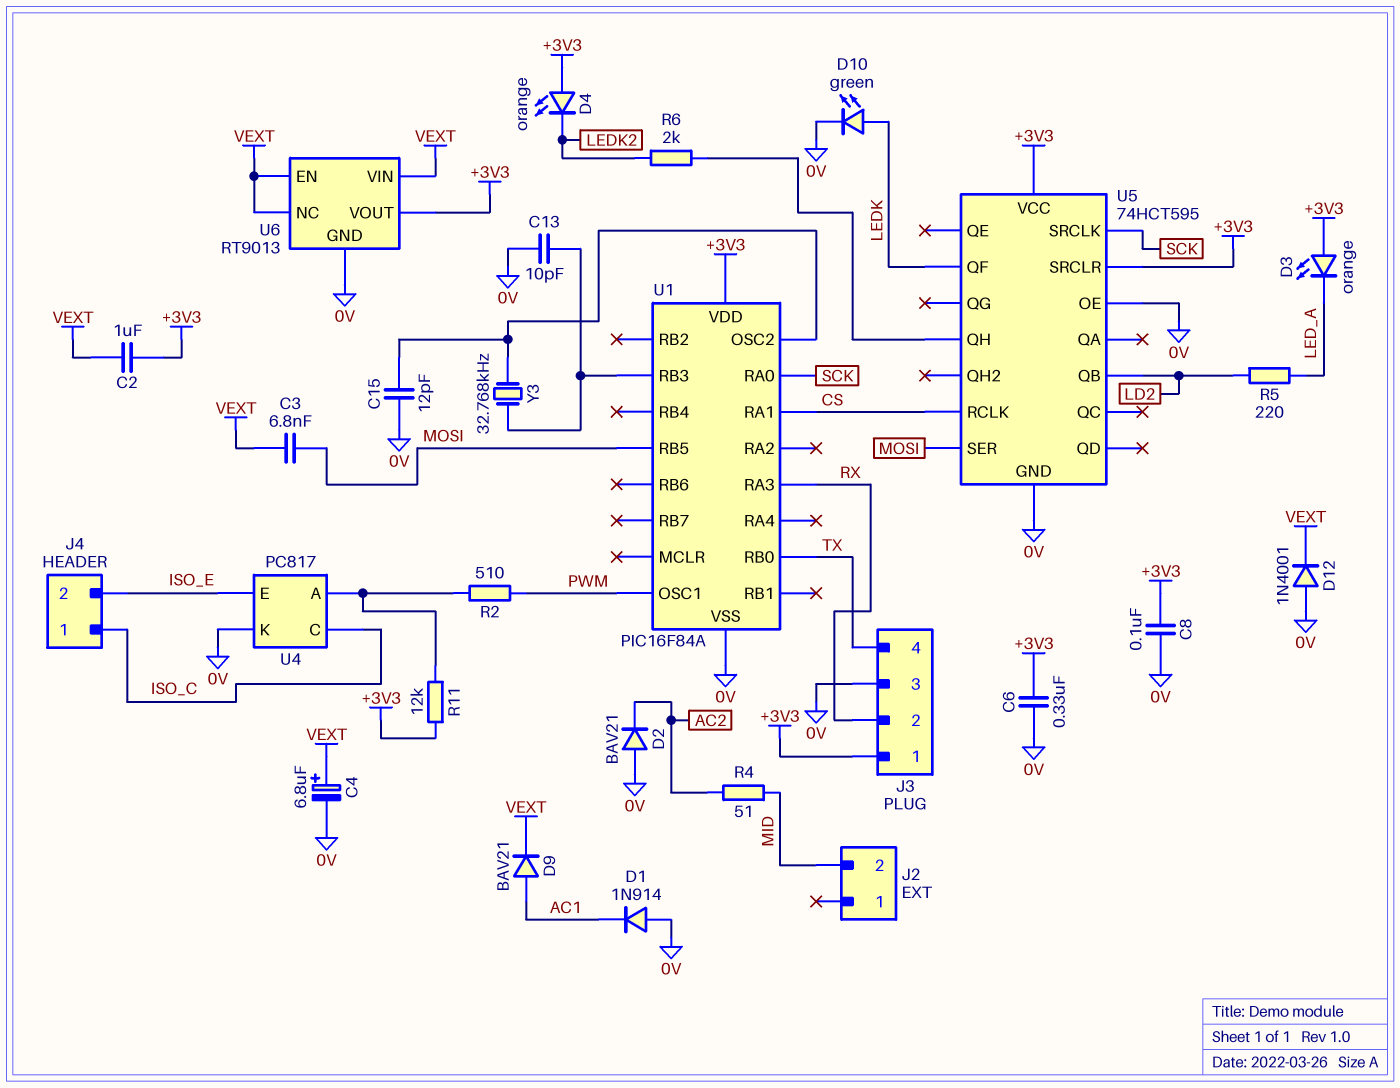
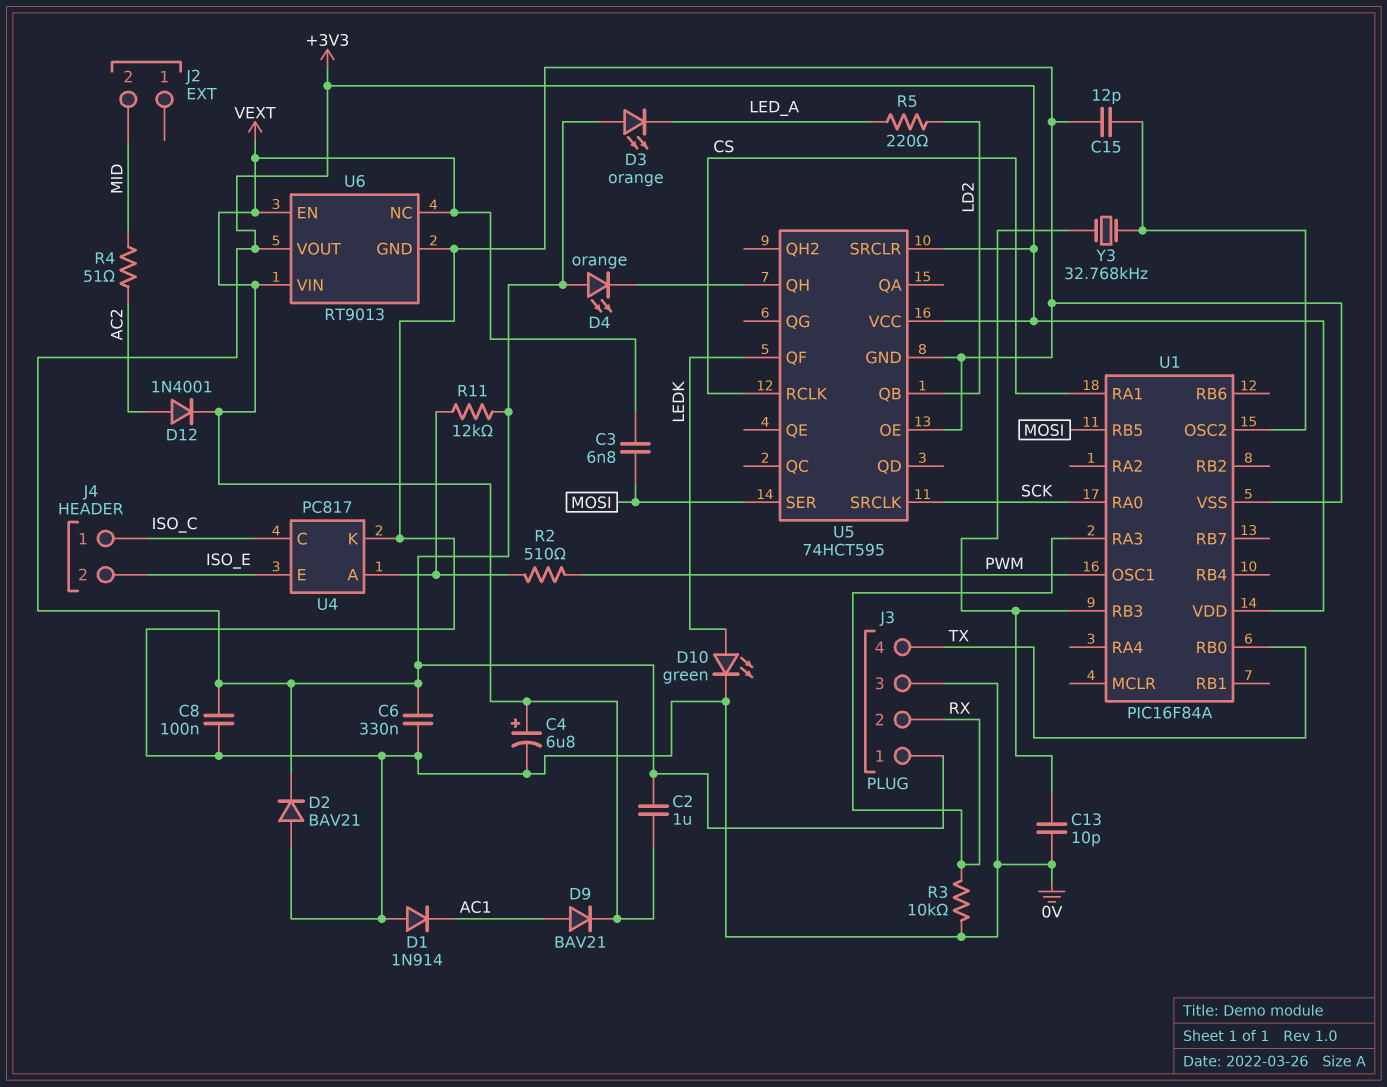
D2: diode BAV21 (A 0V, K AC2) -> diode BAV21 (A 0V, K +3V3)
D4: LED orange (A +3V3, K LEDK2) -> LED orange (A +3V3, K U5/QH)
D12: diode 1N4001 (A 0V, K VEXT) -> diode 1N4001 (A AC2, K VEXT)
R3: none -> 10k (0V, RX)
R6: 2k (LEDK2, U5/QH) -> none

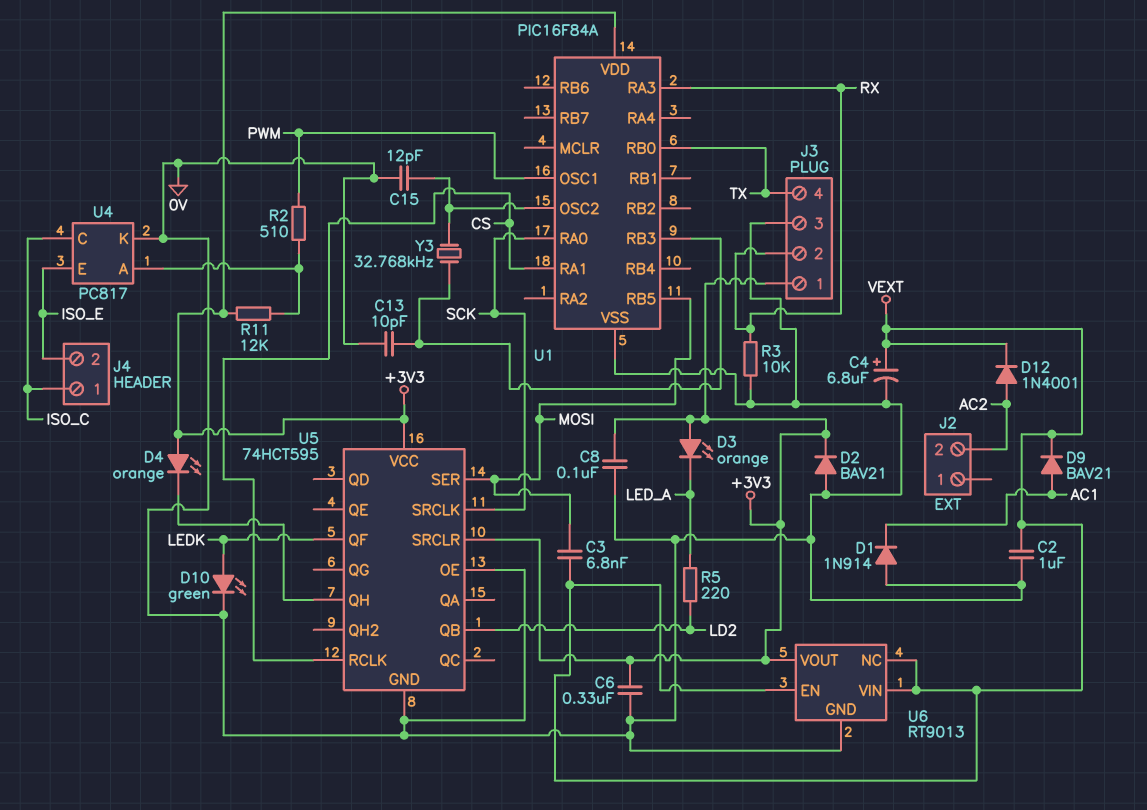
C2: 1uF (+3V3, VEXT) -> 1uF (0V, VEXT)
J2 pin 2: MID -> AC2
R4: 51 (AC2, MID) -> none

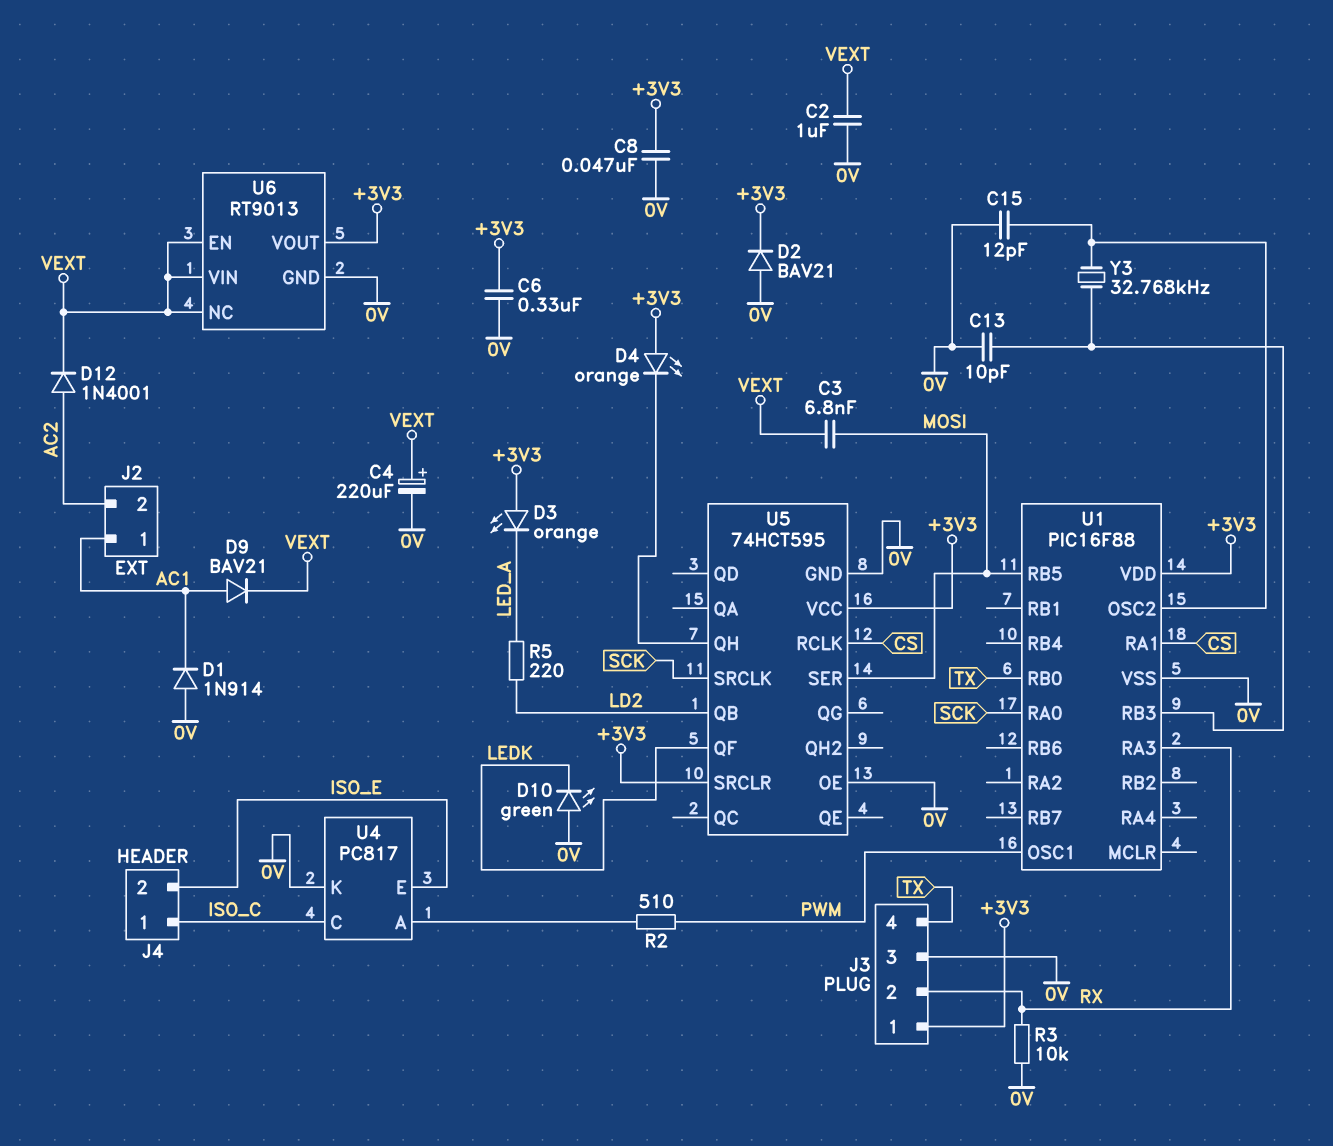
C4: 6.8uF (plus VEXT, minus 0V) -> 220uF (plus VEXT, minus 0V)
C8: 100nF (+3V3, 0V) -> 47nF (+3V3, 0V)
D10: LED green (A LEDK, K 0V) -> LED green (A 0V, K LEDK)
J2 pin 1: none -> AC1
R11: 12k (+3V3, U4/A) -> none
U1: PIC16F84A -> PIC16F88

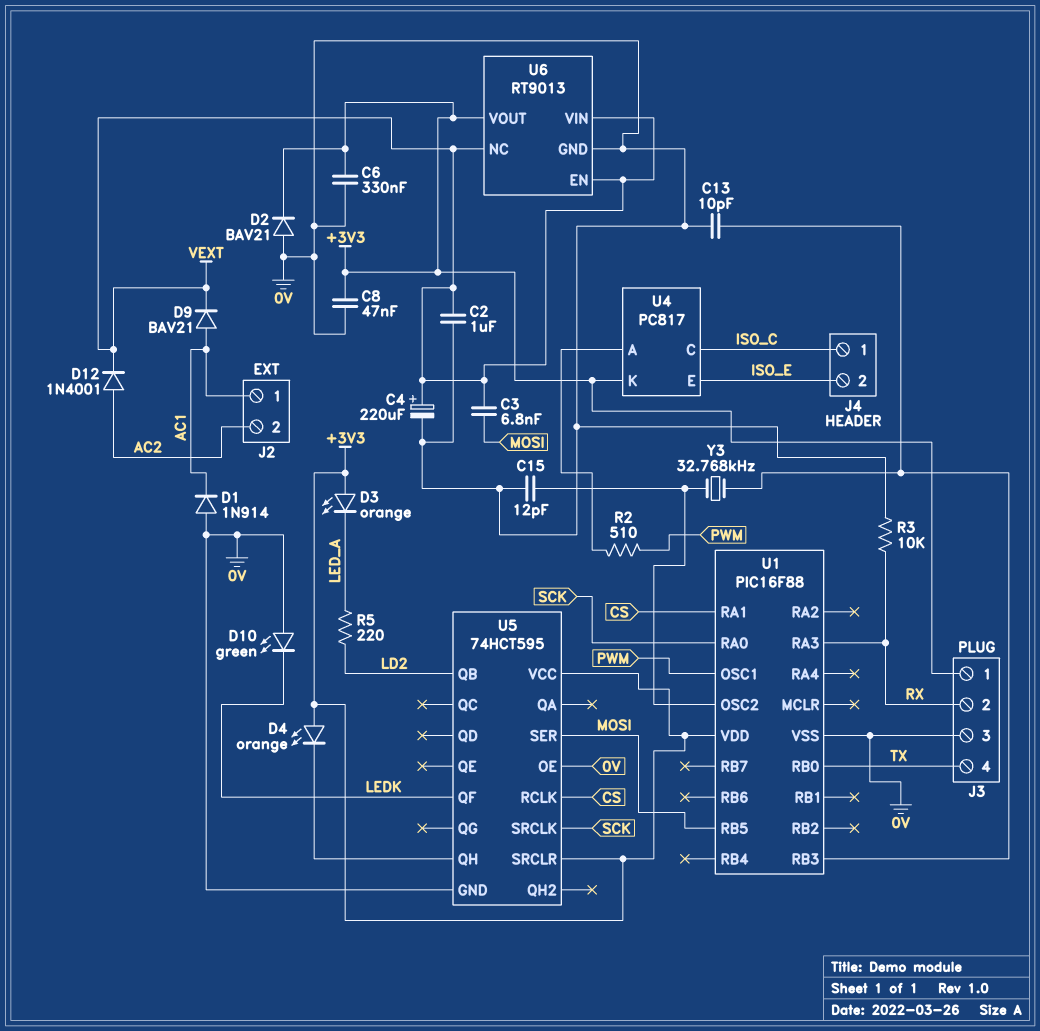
U4 pin K: 0V -> +3V3

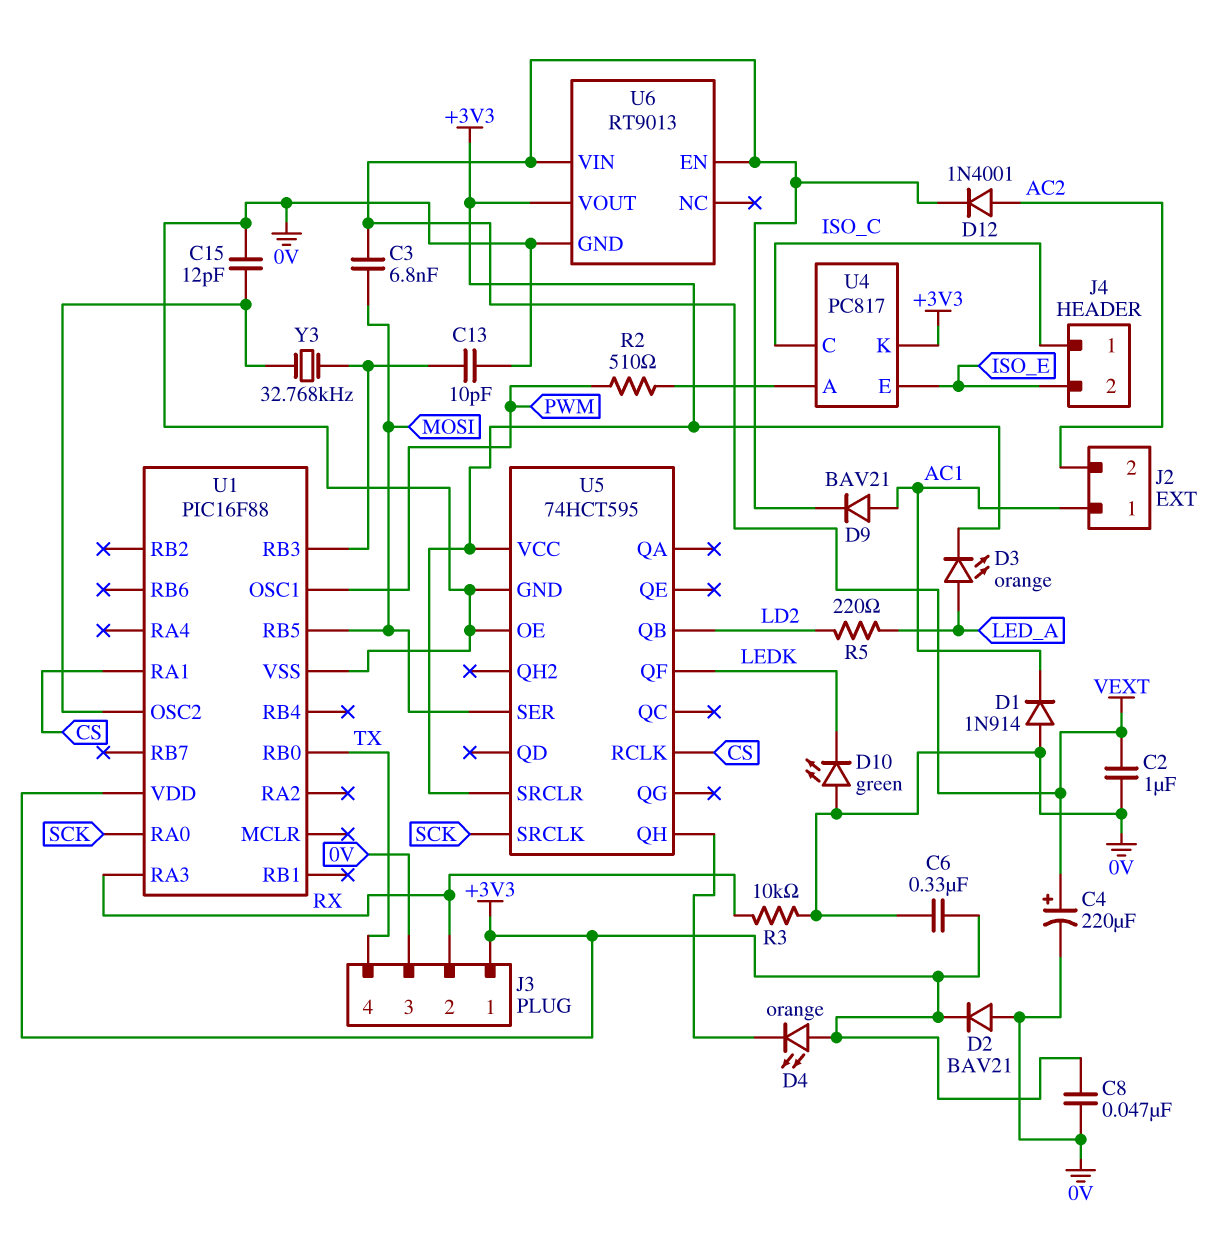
D3: LED orange (A +3V3, K LED_A) -> LED orange (A LED_A, K +3V3)
U6 pin NC: VEXT -> none

